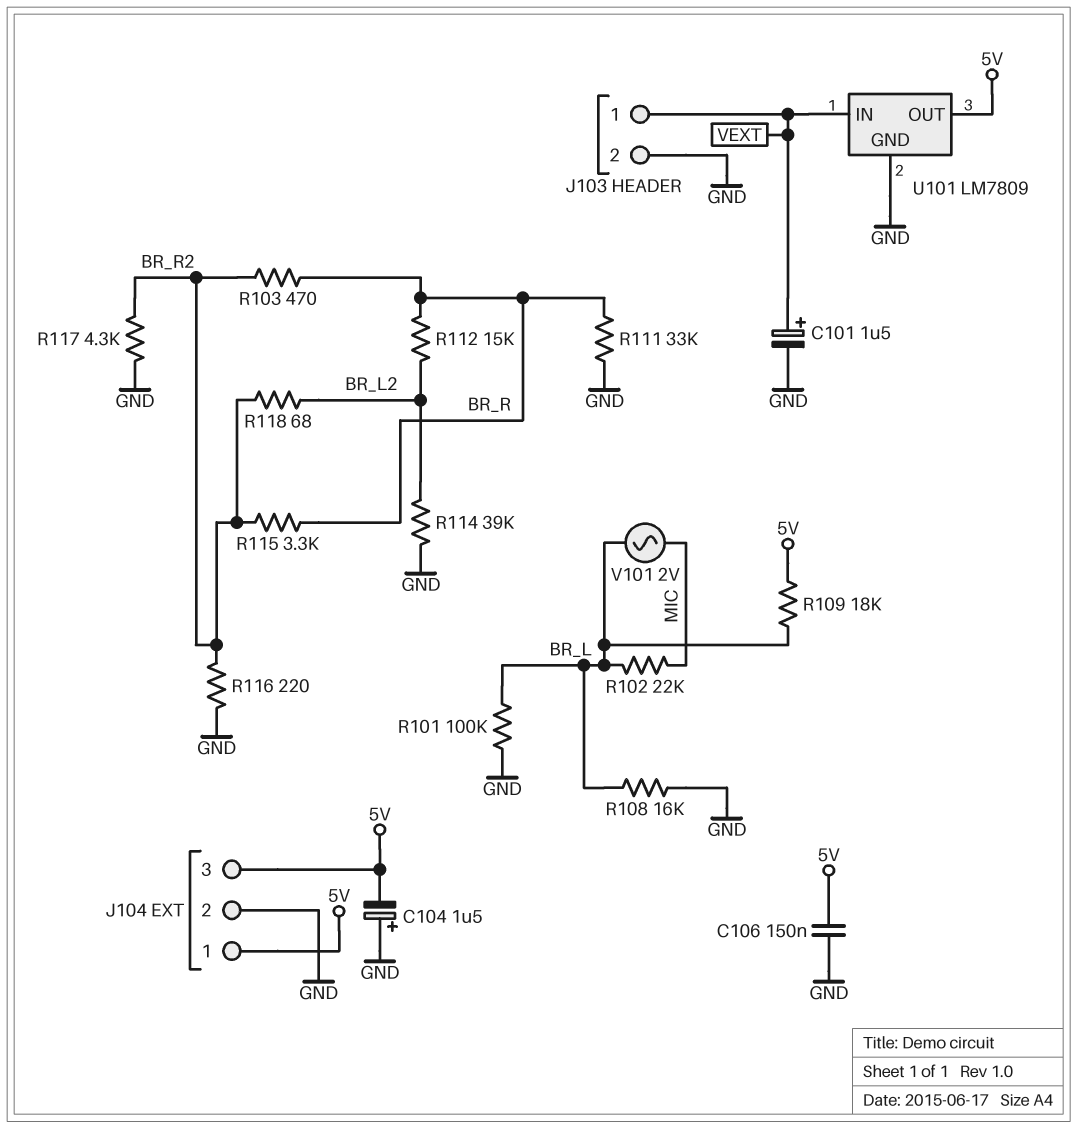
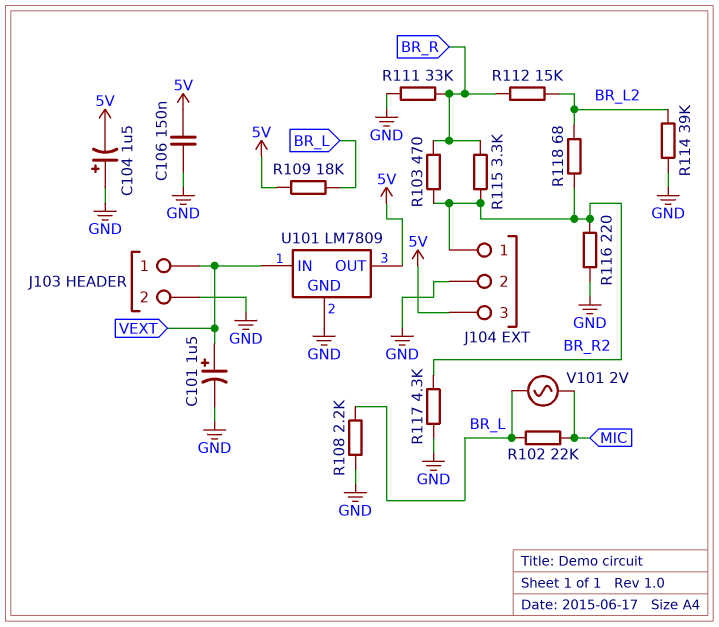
J104 pin 1: 5V -> BR_R2
R101: 100k (BR_L, GND) -> none
R108: 16k (BR_L, GND) -> 2.2k (BR_L, GND)

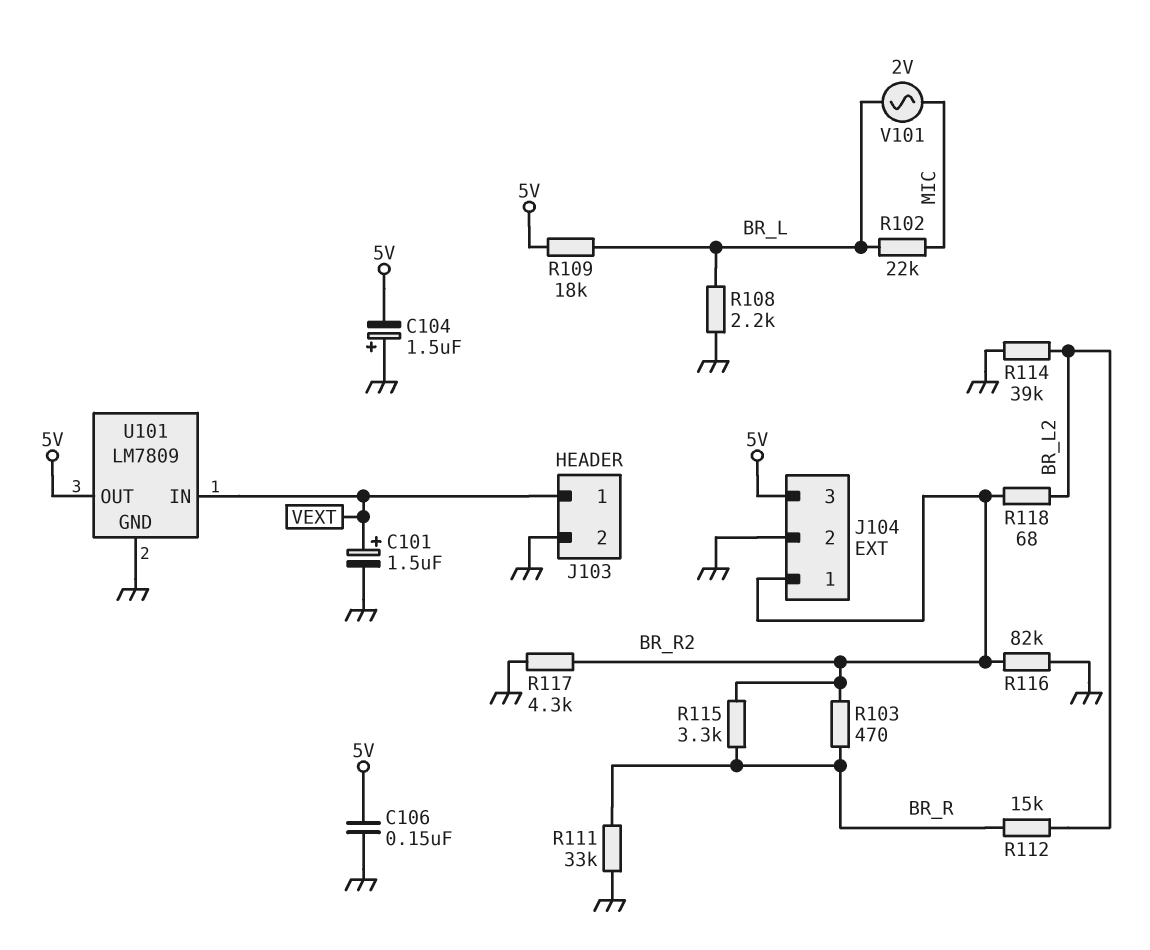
R116: 220 (BR_R2, GND) -> 82k (BR_R2, GND)

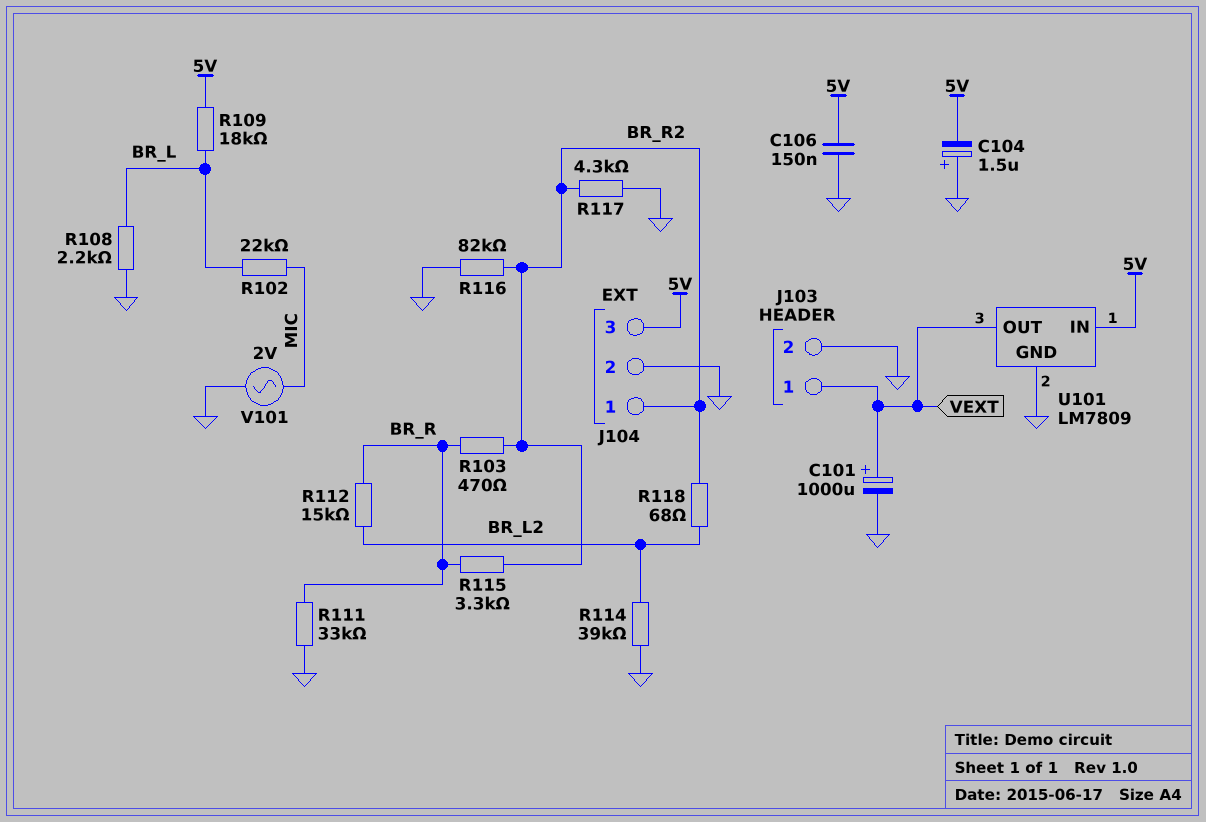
C101: 1.5uF (plus VEXT, minus GND) -> 1000uF (plus VEXT, minus GND)
U101 pin IN: VEXT -> 5V
U101 pin OUT: 5V -> VEXT
V101: AC 2V (BR_L, MIC) -> AC 2V (GND, MIC)

